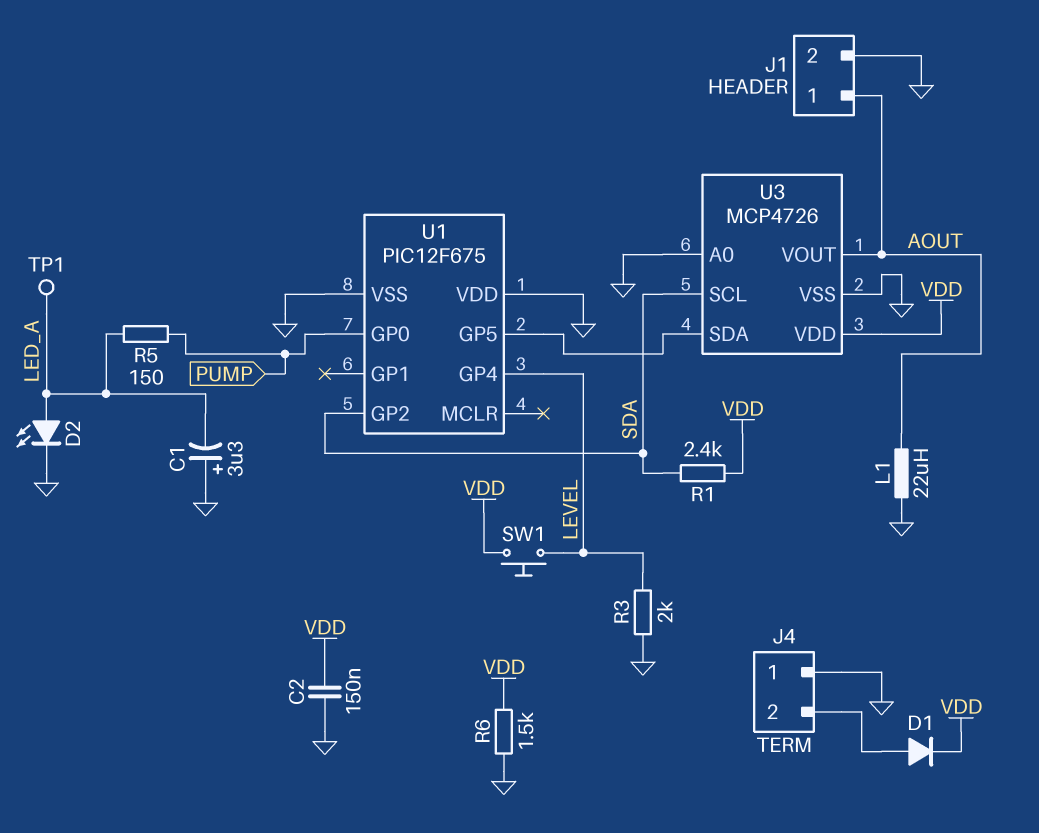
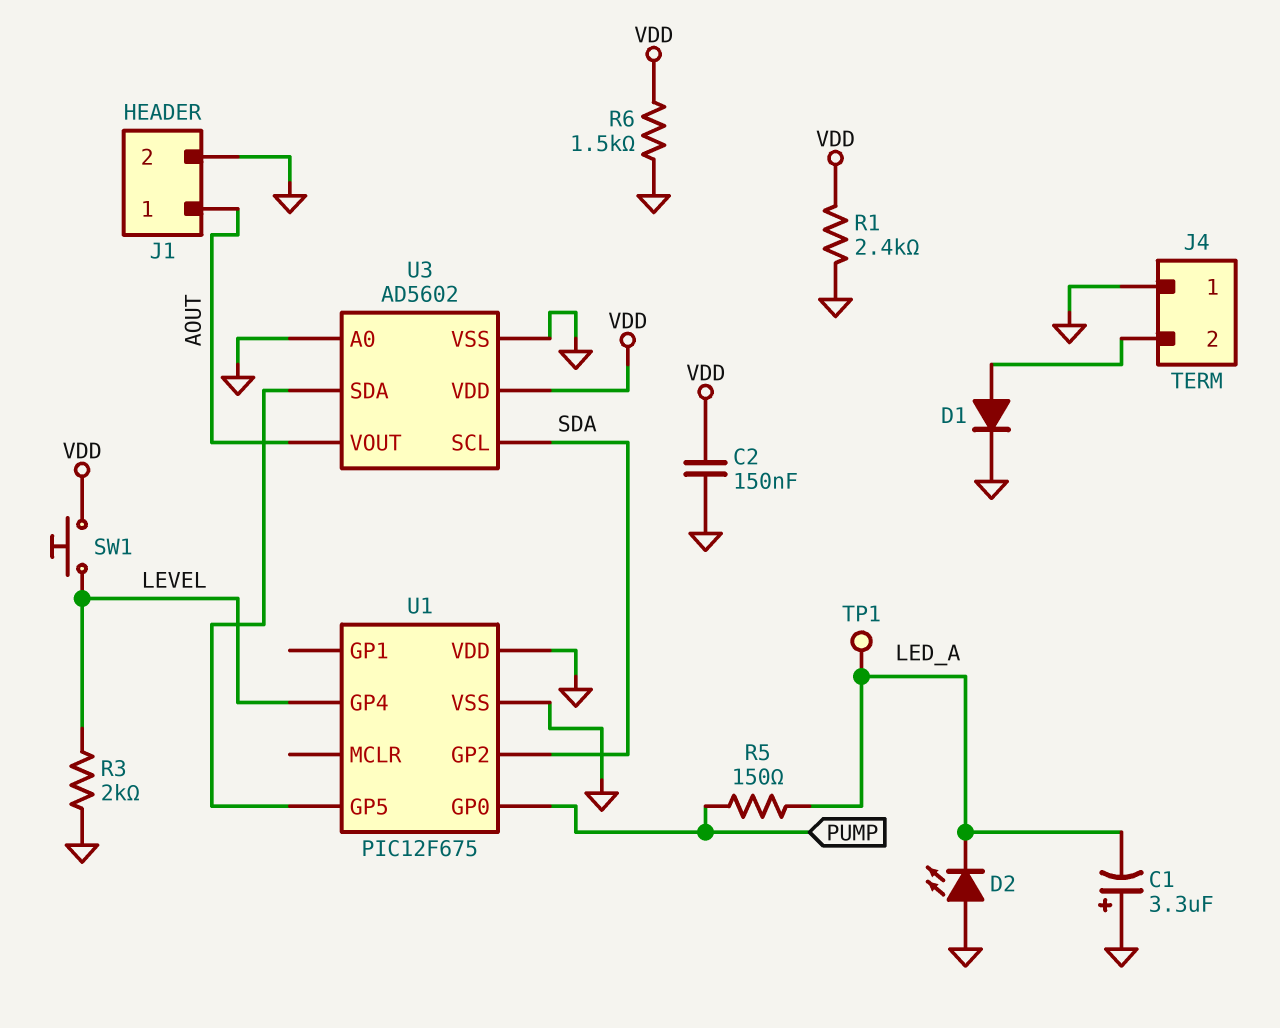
D1: diode (A J4/2, K VDD) -> diode (A J4/2, K GND)
D2: LED (A LED_A, K GND) -> LED (A GND, K LED_A)
L1: 22uH (AOUT, GND) -> none
R1: 2.4k (SDA, VDD) -> 2.4k (GND, VDD)
U3: MCP4726 -> AD5602

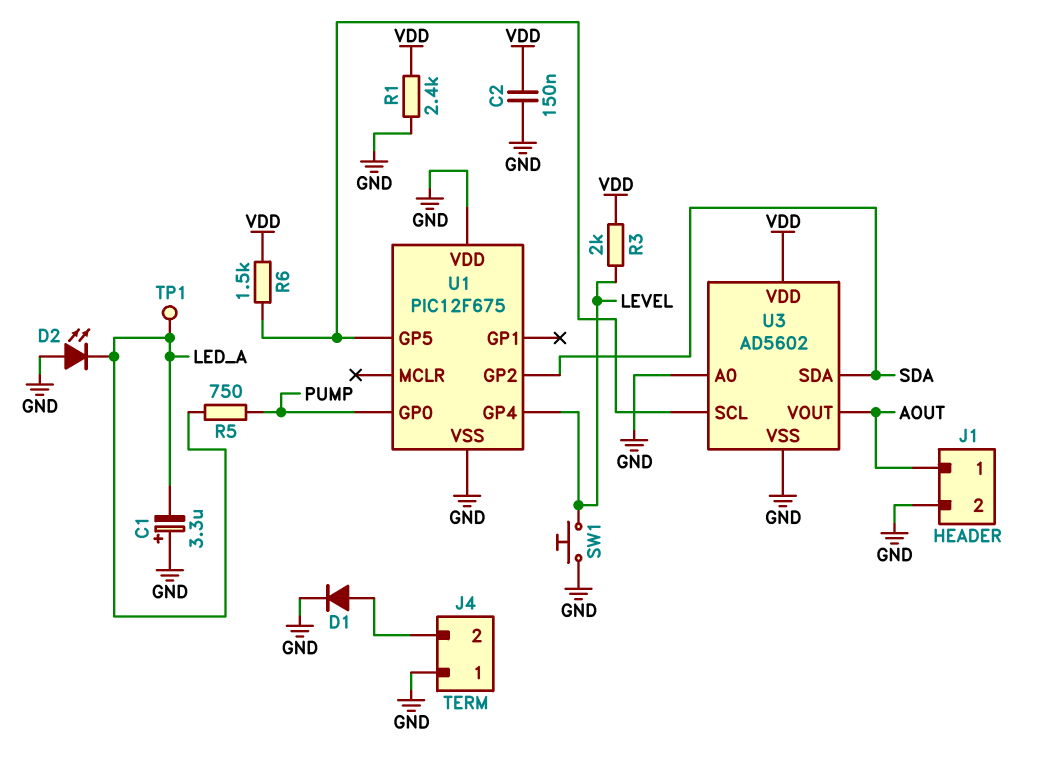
R3: 2k (GND, LEVEL) -> 2k (LEVEL, VDD)
R5: 150 (LED_A, PUMP) -> 750 (LED_A, PUMP)
R6: 1.5k (GND, VDD) -> 1.5k (U1/GP5, VDD)
SW1: button (LEVEL, VDD) -> button (GND, LEVEL)
U3 pin SCL: SDA -> U1/GP5
U3 pin SDA: U1/GP5 -> SDA

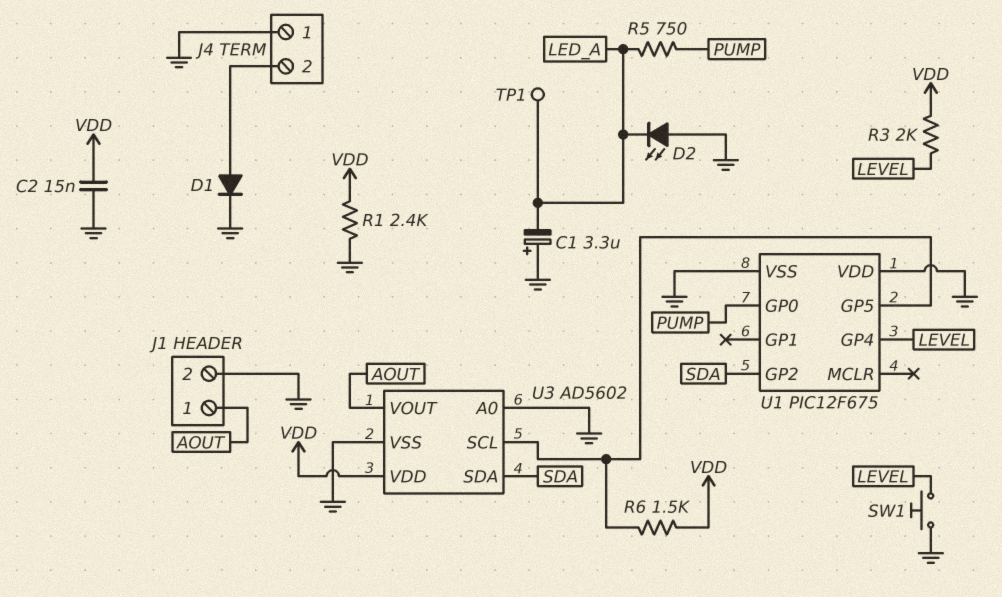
C2: 150nF (GND, VDD) -> 15nF (GND, VDD)

